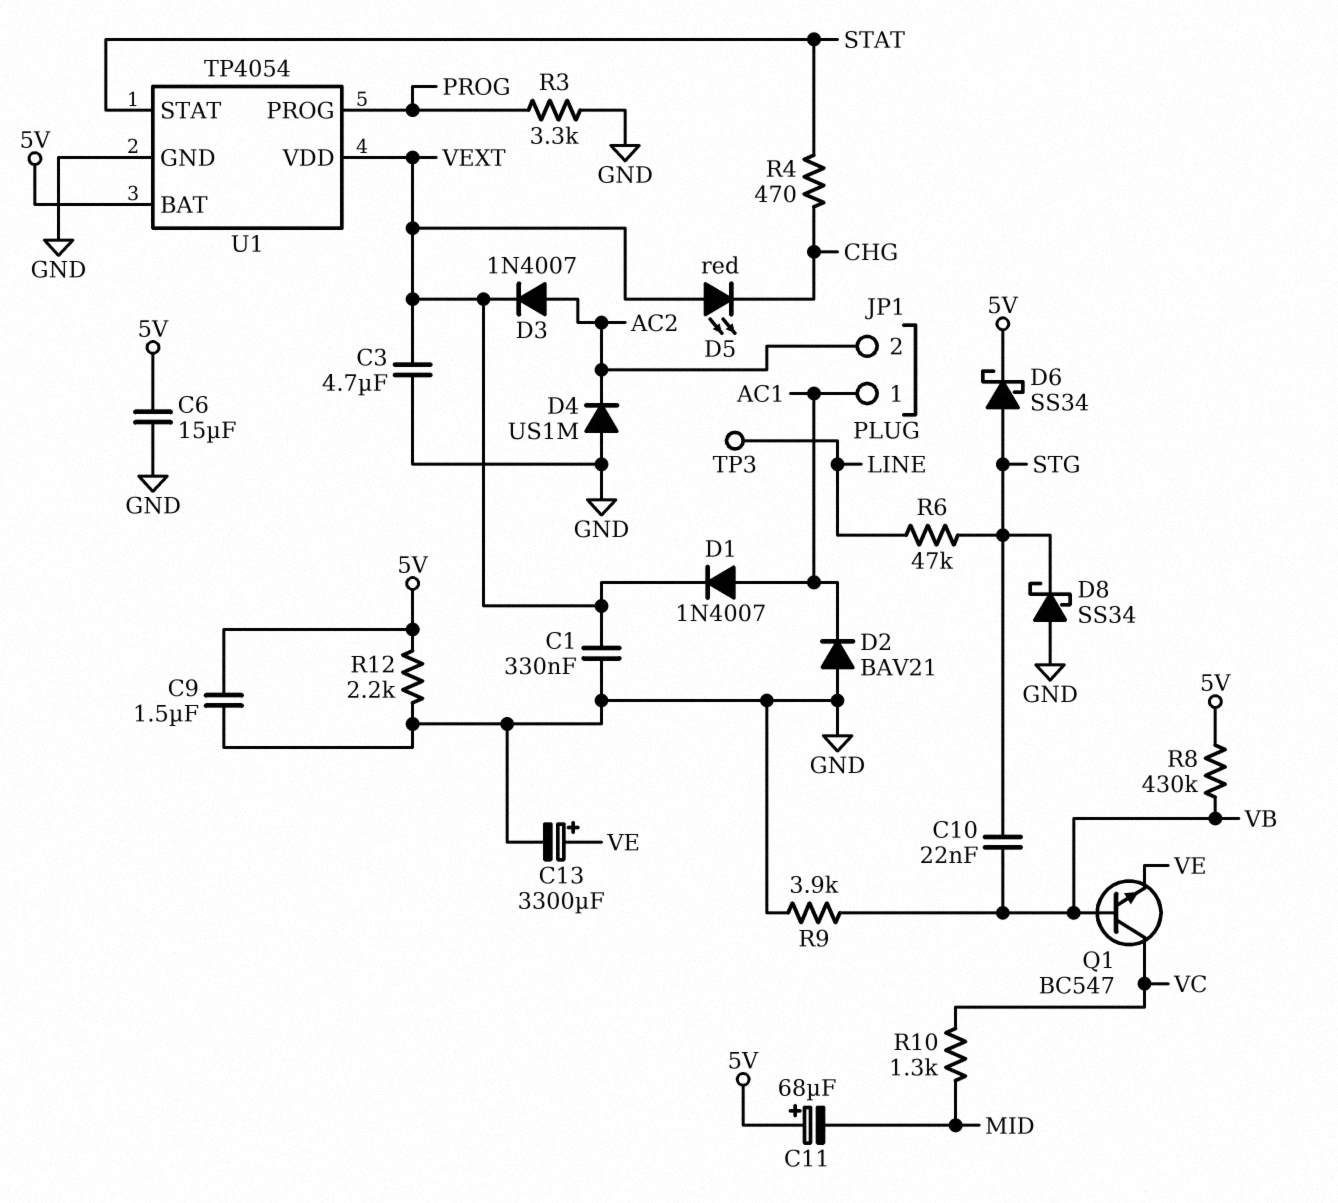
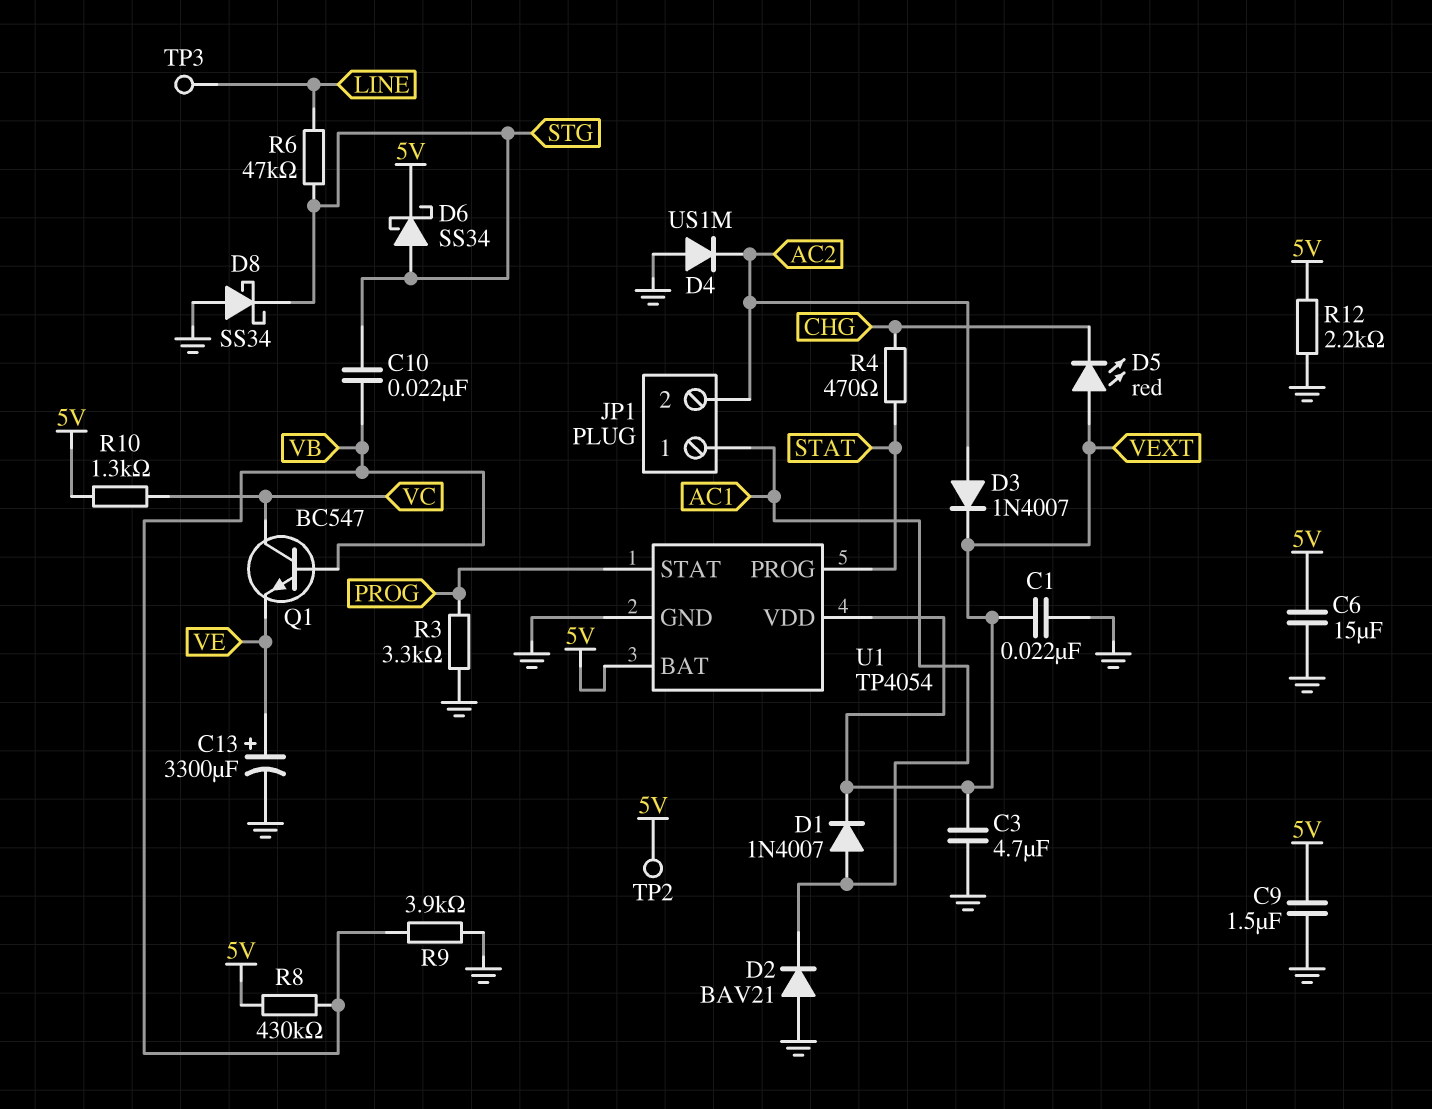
C1: 330nF (GND, VEXT) -> 22nF (GND, VEXT)
C11: 68uF (plus 5V, minus MID) -> none
R10: 1.3k (MID, VC) -> 1.3k (5V, VC)
TP2: none -> test point (5V)
U1 pin PROG: PROG -> STAT
U1 pin STAT: STAT -> PROG

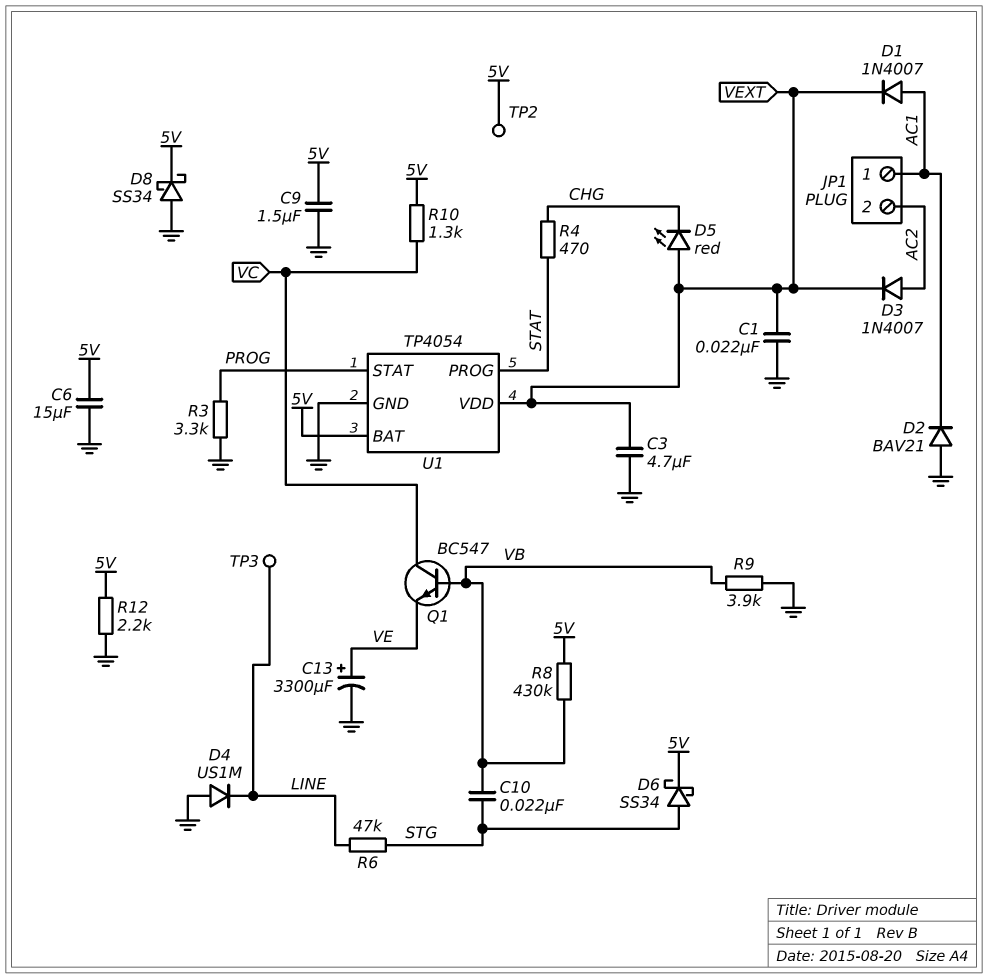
D4: diode US1M (A GND, K AC2) -> diode US1M (A GND, K LINE)
D8: schottky SS34 (A GND, K STG) -> schottky SS34 (A GND, K 5V)

